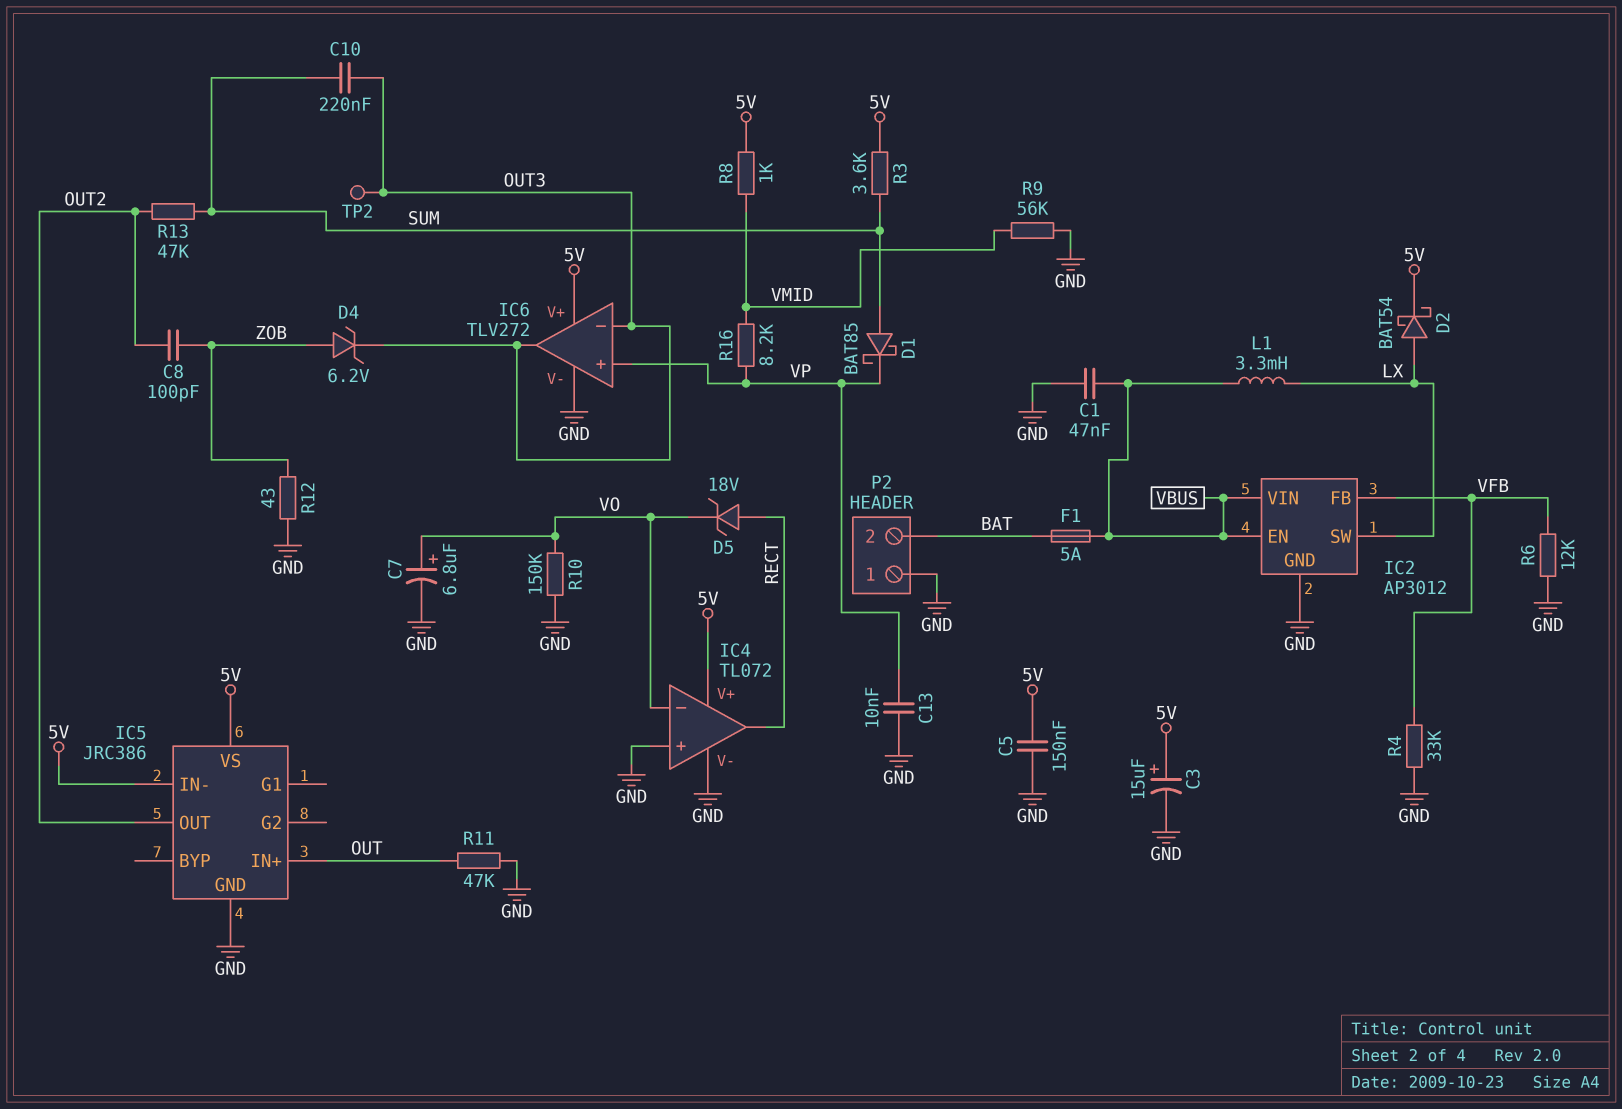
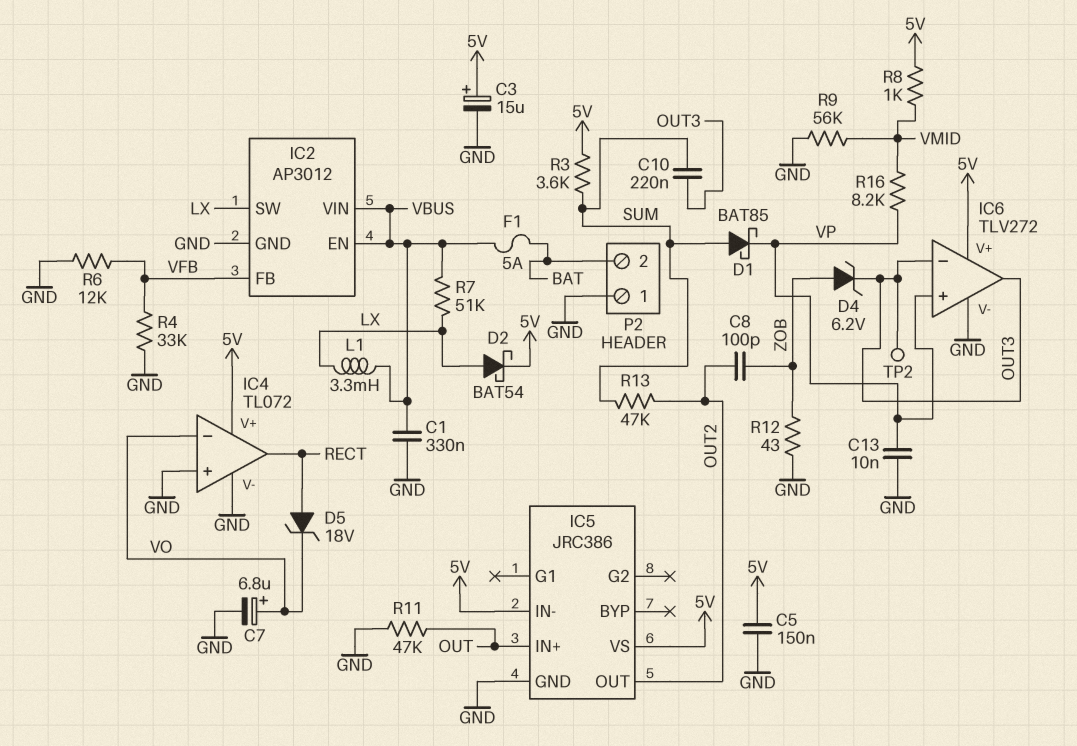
C1: 47nF (GND, VBUS) -> 330nF (GND, VBUS)
R7: none -> 51k (LX, VBUS)
R10: 150k (GND, VO) -> none

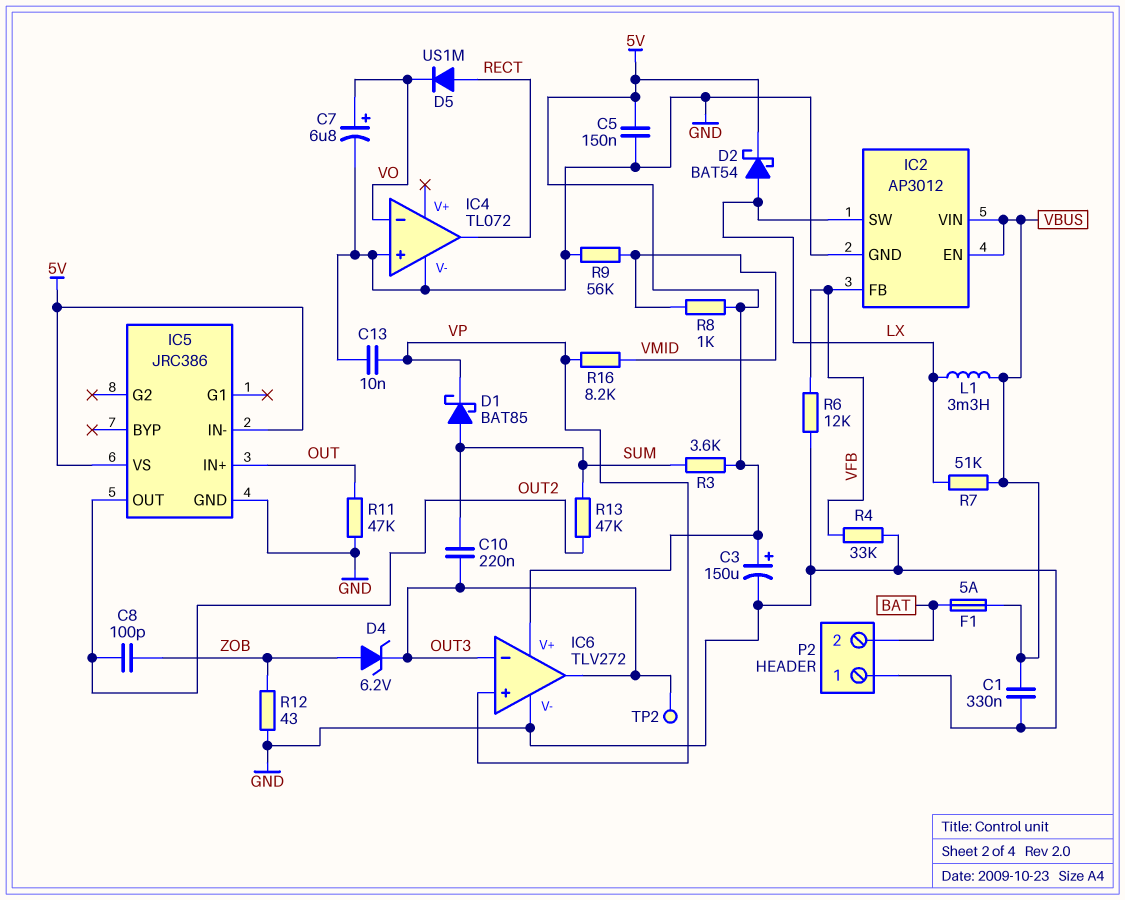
C3: 15uF (plus 5V, minus GND) -> 150uF (plus 5V, minus GND)
D5: zener 18V (A RECT, K VO) -> diode US1M (A RECT, K VO)
IC4 pin V+: 5V -> none

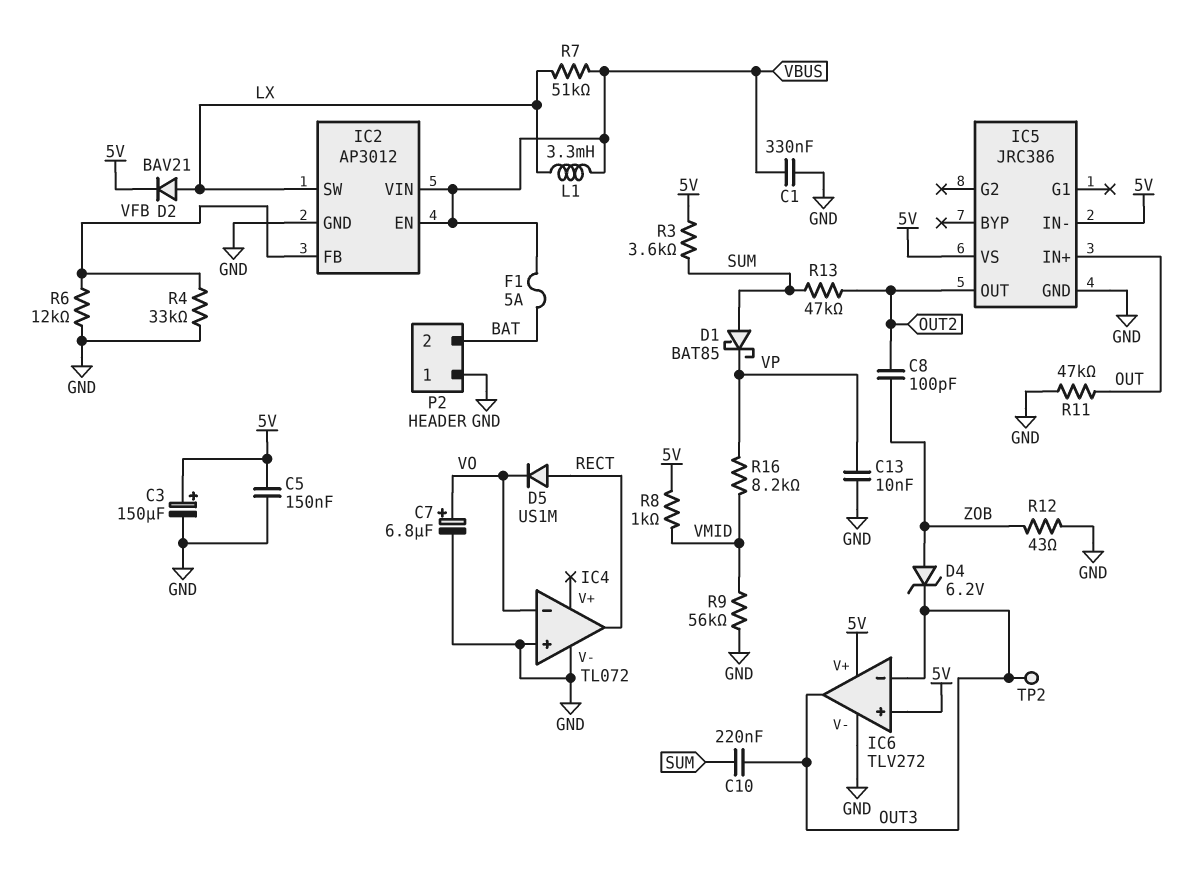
D2: schottky BAT54 (A LX, K 5V) -> diode BAV21 (A LX, K 5V)
IC6 pin in+: VP -> 5V

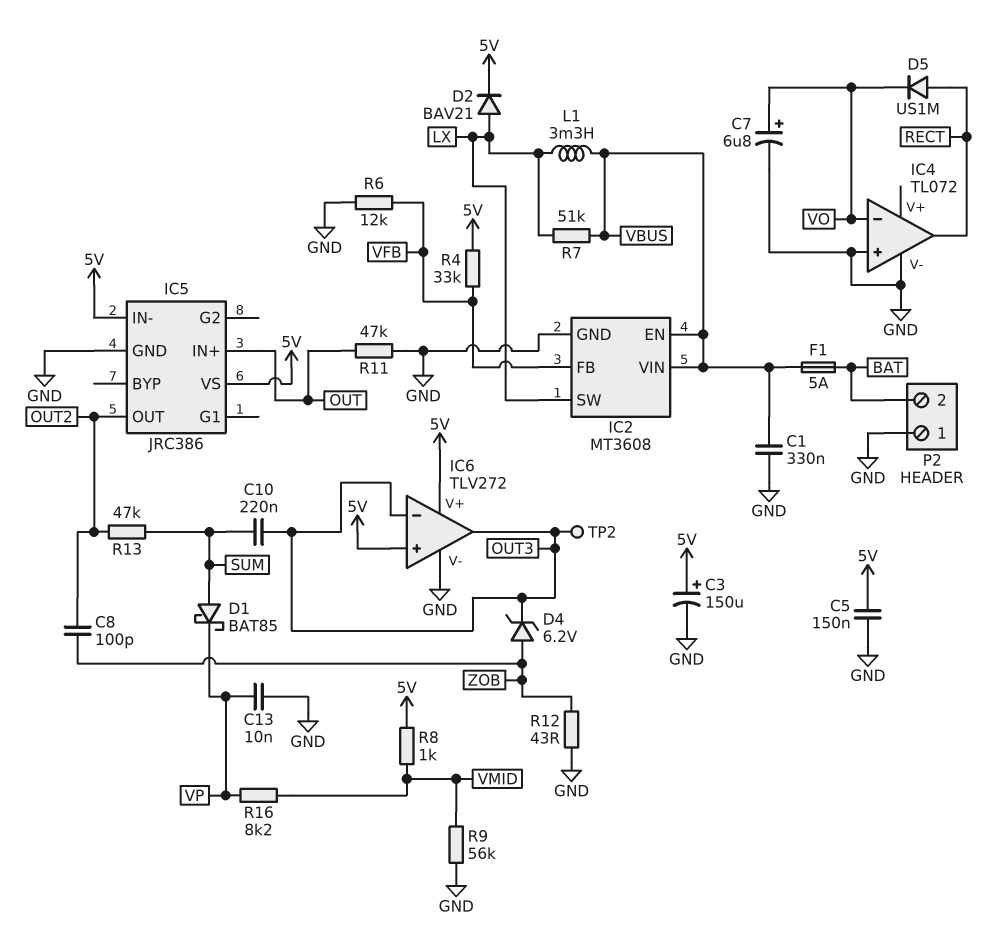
IC2: AP3012 -> MT3608
R3: 3.6k (5V, SUM) -> none
R4: 33k (GND, VFB) -> 33k (5V, VFB)

